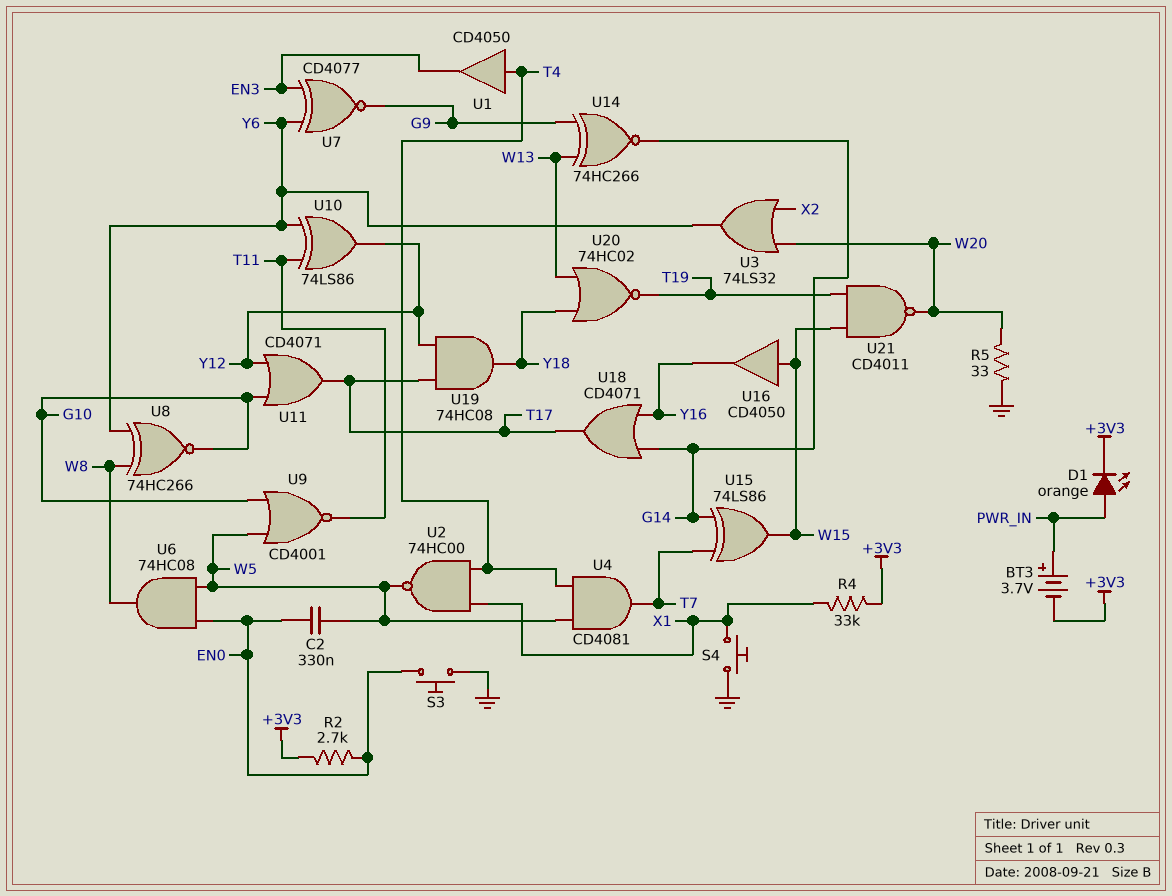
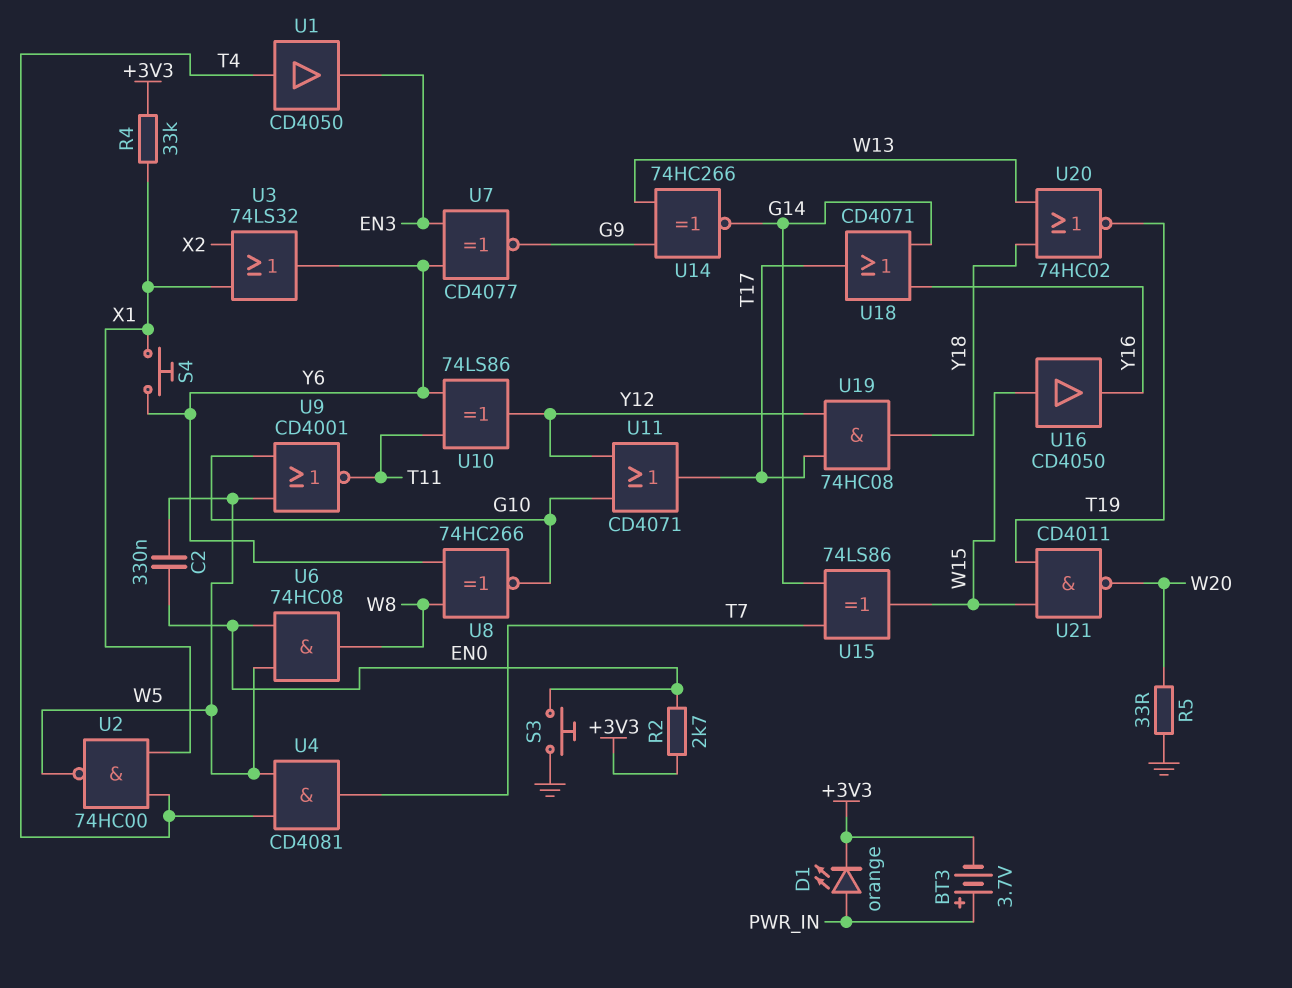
S4: button (GND, X1) -> button (X1, Y6)
U3: OR 74LS32 (in W20, in X2, out Y6) -> OR 74LS32 (in X1, in X2, out Y6)

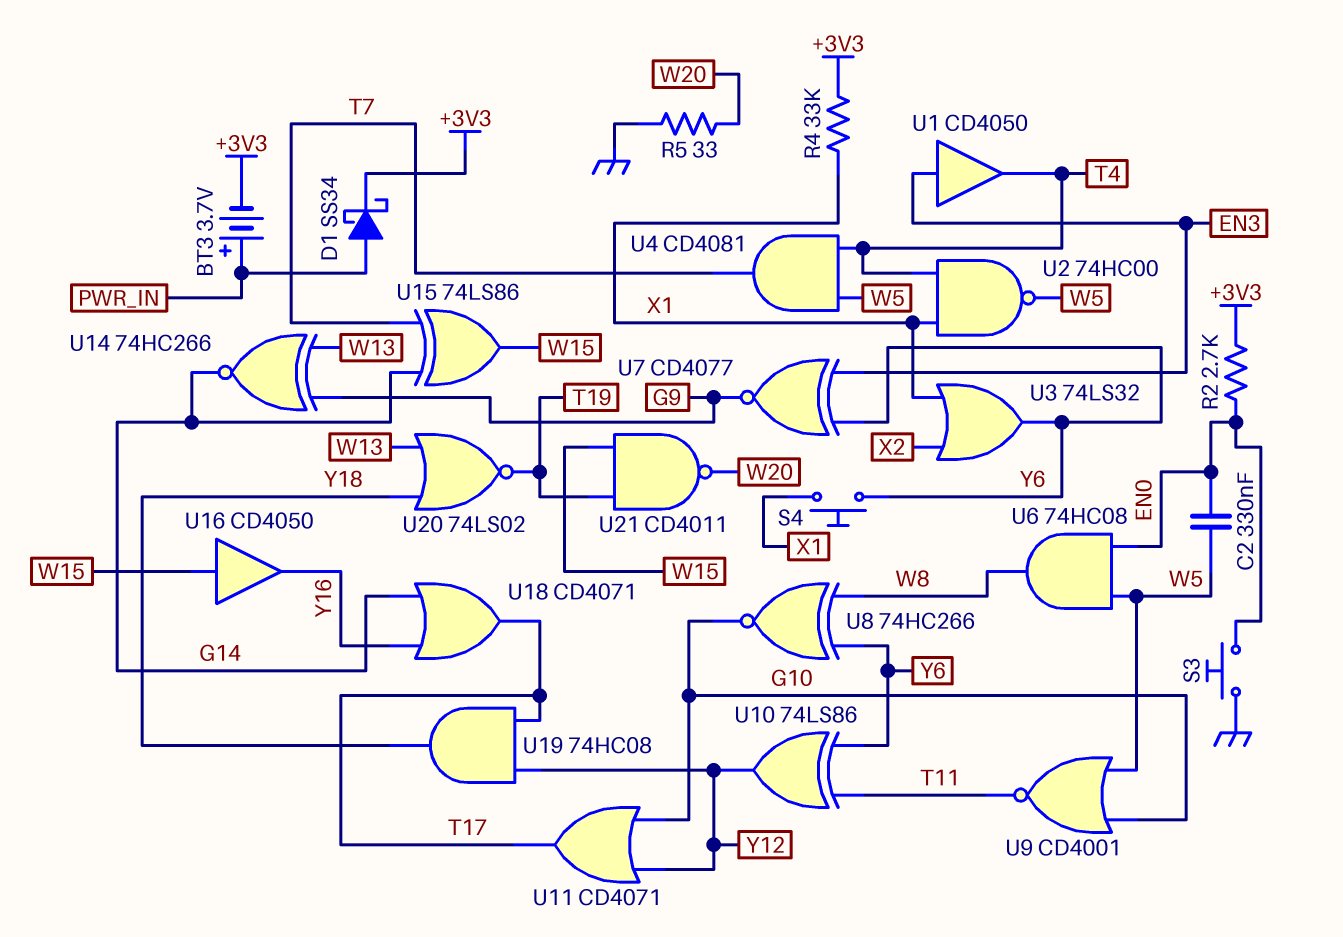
D1: LED orange (A PWR_IN, K +3V3) -> schottky SS34 (A PWR_IN, K +3V3)
U1: buffer CD4050 (in T4, out EN3) -> buffer CD4050 (in EN3, out T4)
U20: NOR 74HC02 (in W13, in Y18, out T19) -> NOR 74LS02 (in W13, in Y18, out T19)

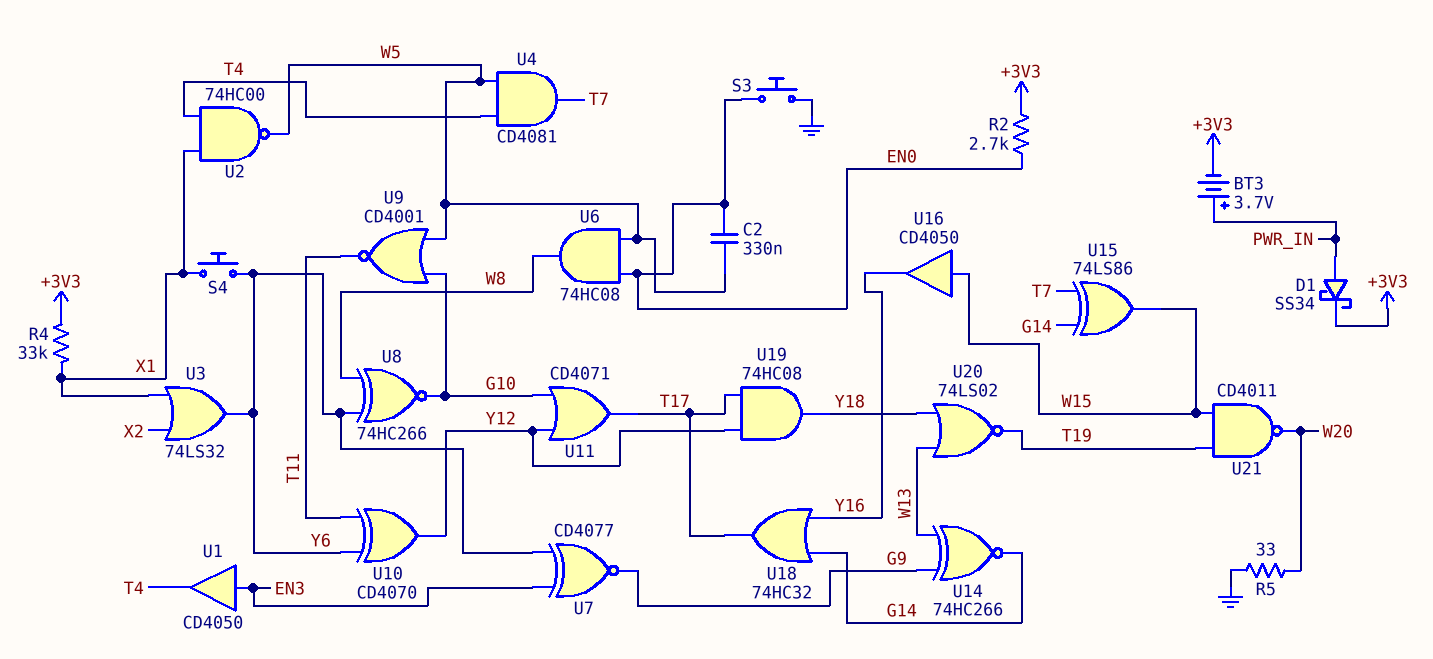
U10: XOR 74LS86 (in T11, in Y6, out Y12) -> XOR CD4070 (in T11, in Y6, out Y12)
U18: OR CD4071 (in G14, in Y16, out T17) -> OR 74HC32 (in G14, in Y16, out T17)

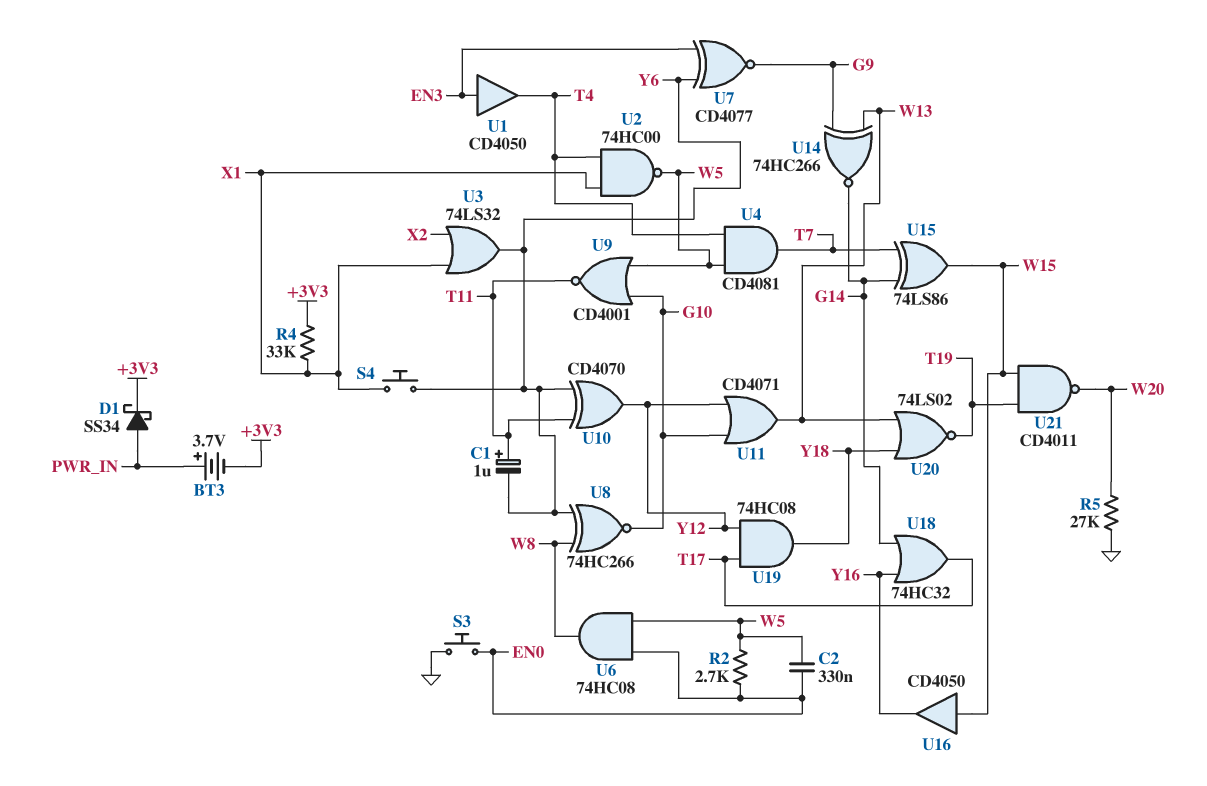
C1: none -> 1uF (plus T11, minus Y6)
R2: 2.7k (+3V3, EN0) -> 2.7k (EN0, W5)
R5: 33 (GND, W20) -> 27k (GND, W20)
U11: OR CD4071 (in G10, in Y12, out T17) -> OR CD4071 (in G10, in Y12, out W13)

